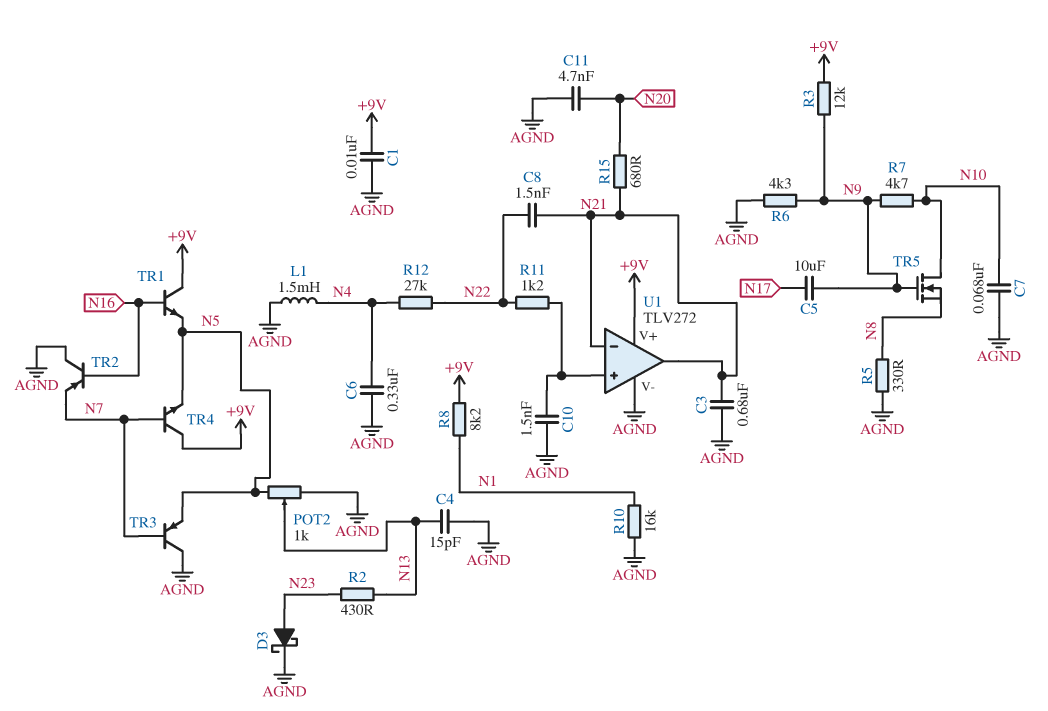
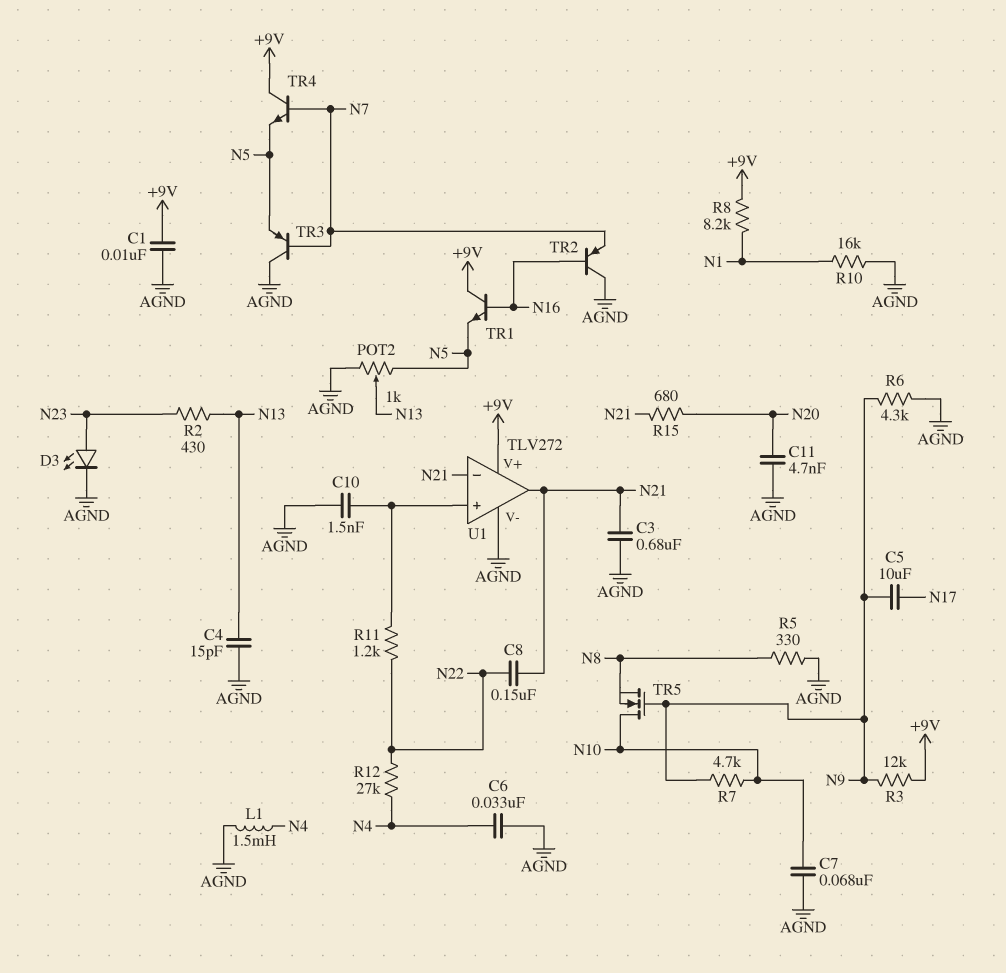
C6: 330nF (AGND, N4) -> 33nF (AGND, N4)
C8: 1.5nF (N21, N22) -> 150nF (N21, N22)
D3: schottky (A N23, K AGND) -> LED (A N23, K AGND)

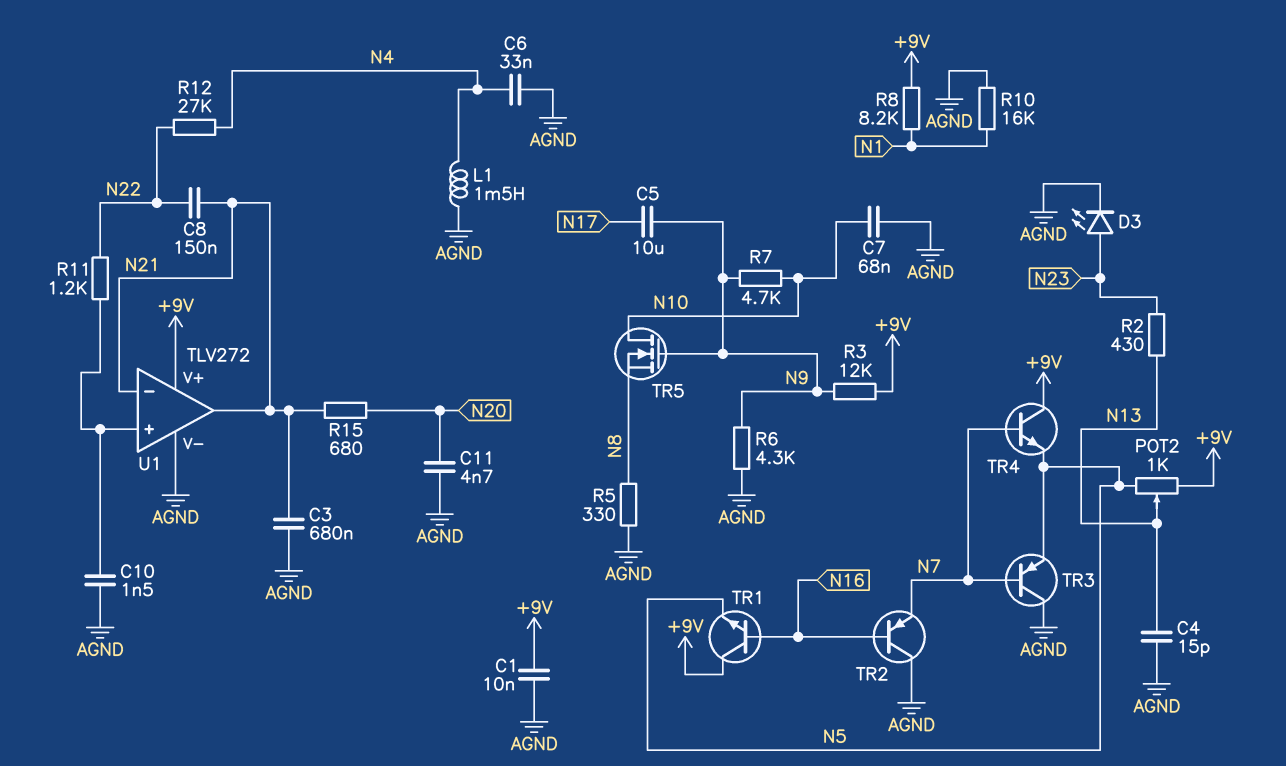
POT2: 1k (AGND, N5, wiper N13) -> 1k (+9V, N5, wiper N13)

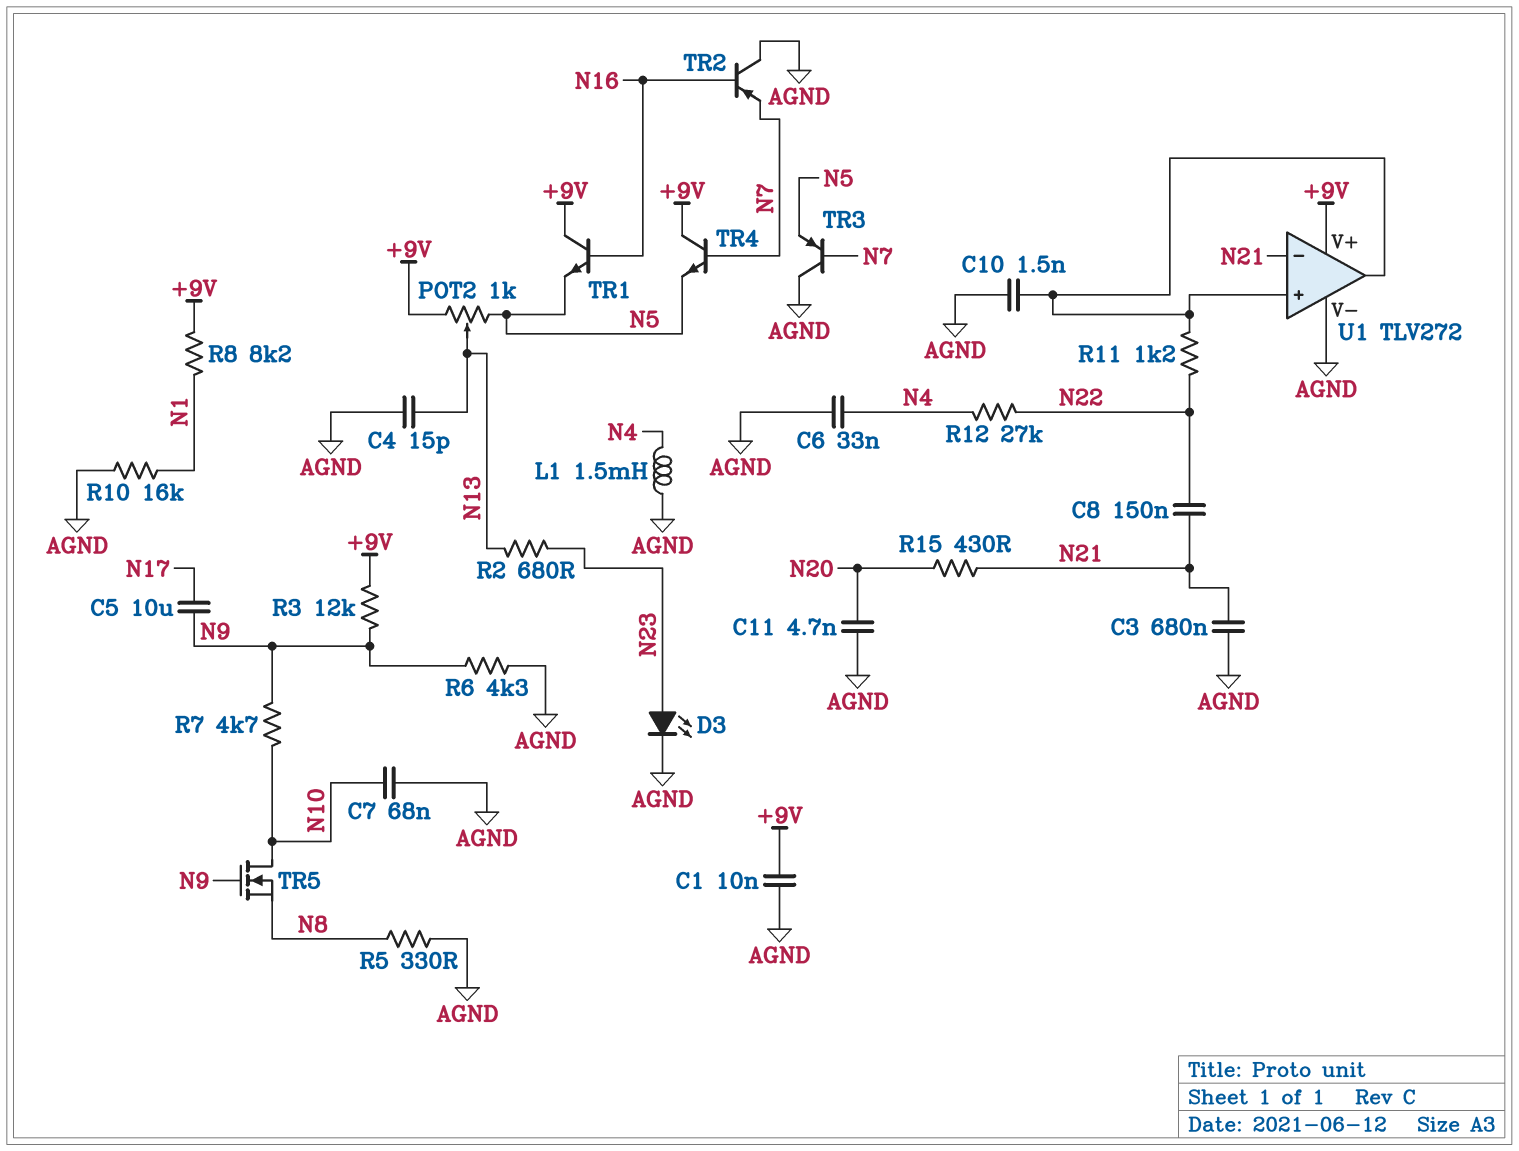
R2: 430 (N13, N23) -> 680 (N13, N23)
R15: 680 (N20, N21) -> 430 (N20, N21)
U1 pin out: N21 -> U1/in+

